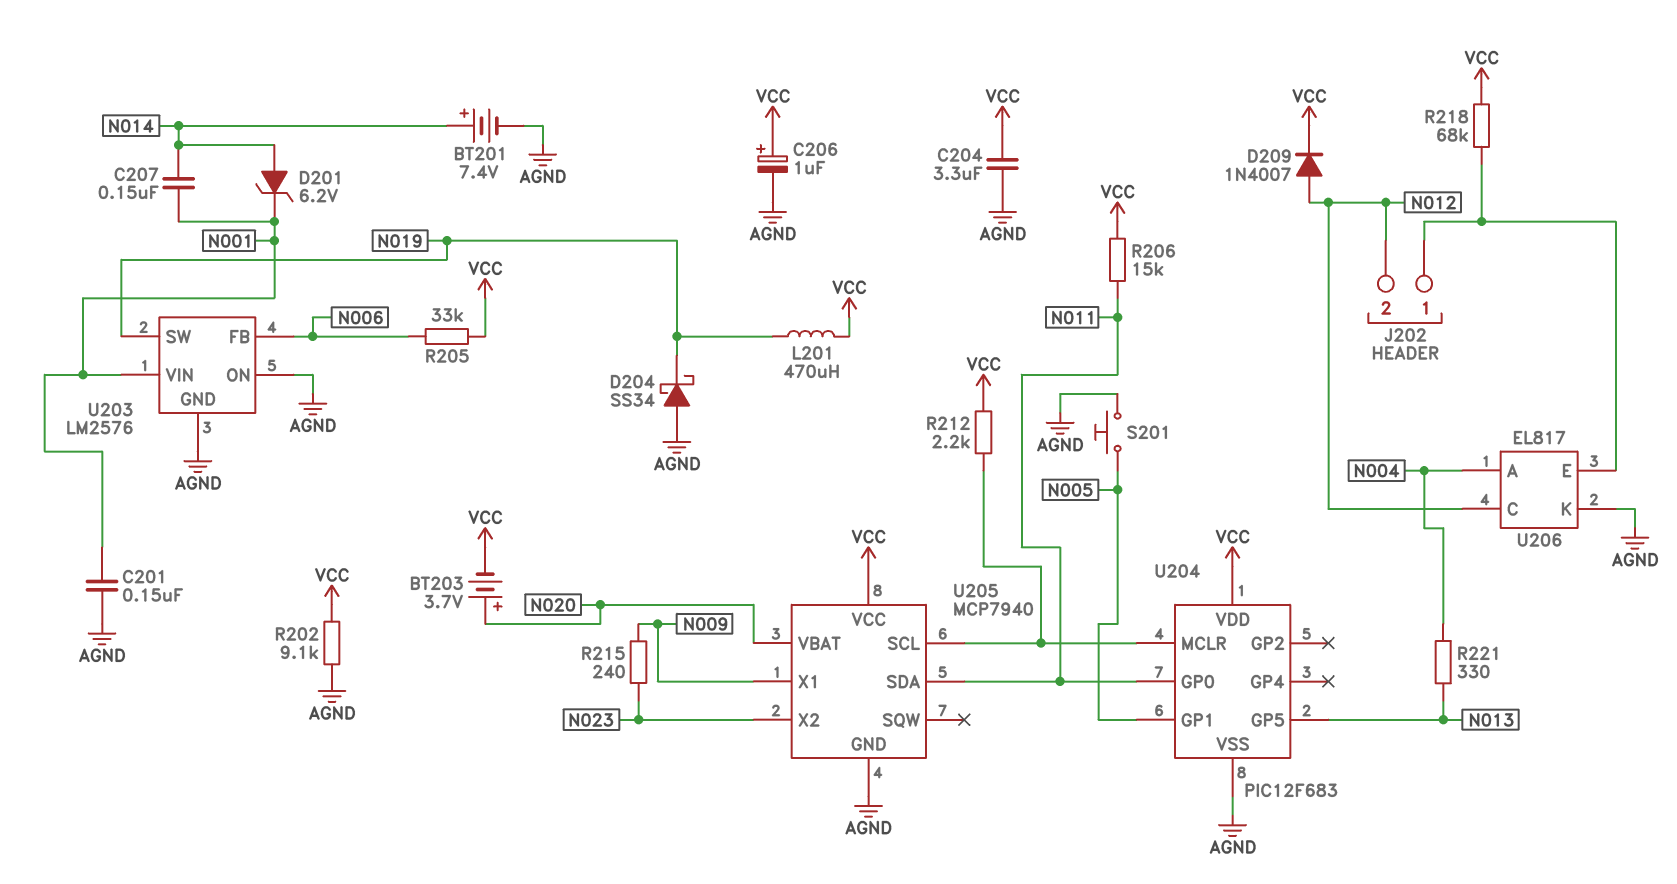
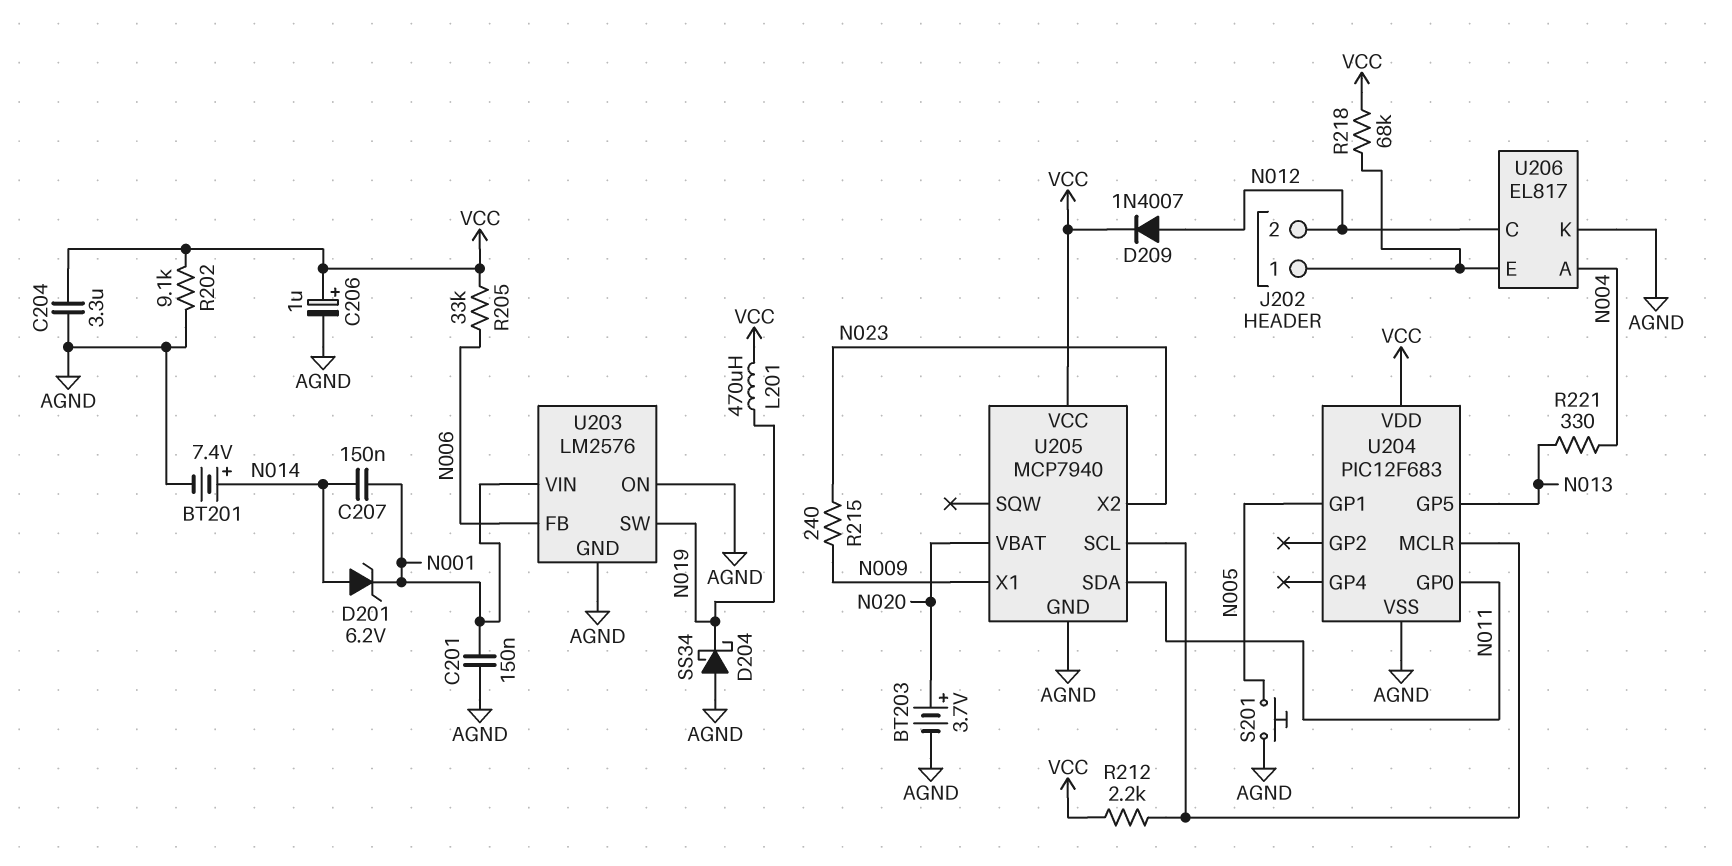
BT203: 3.7V (plus N020, minus VCC) -> 3.7V (plus N020, minus AGND)
R206: 15k (N011, VCC) -> none

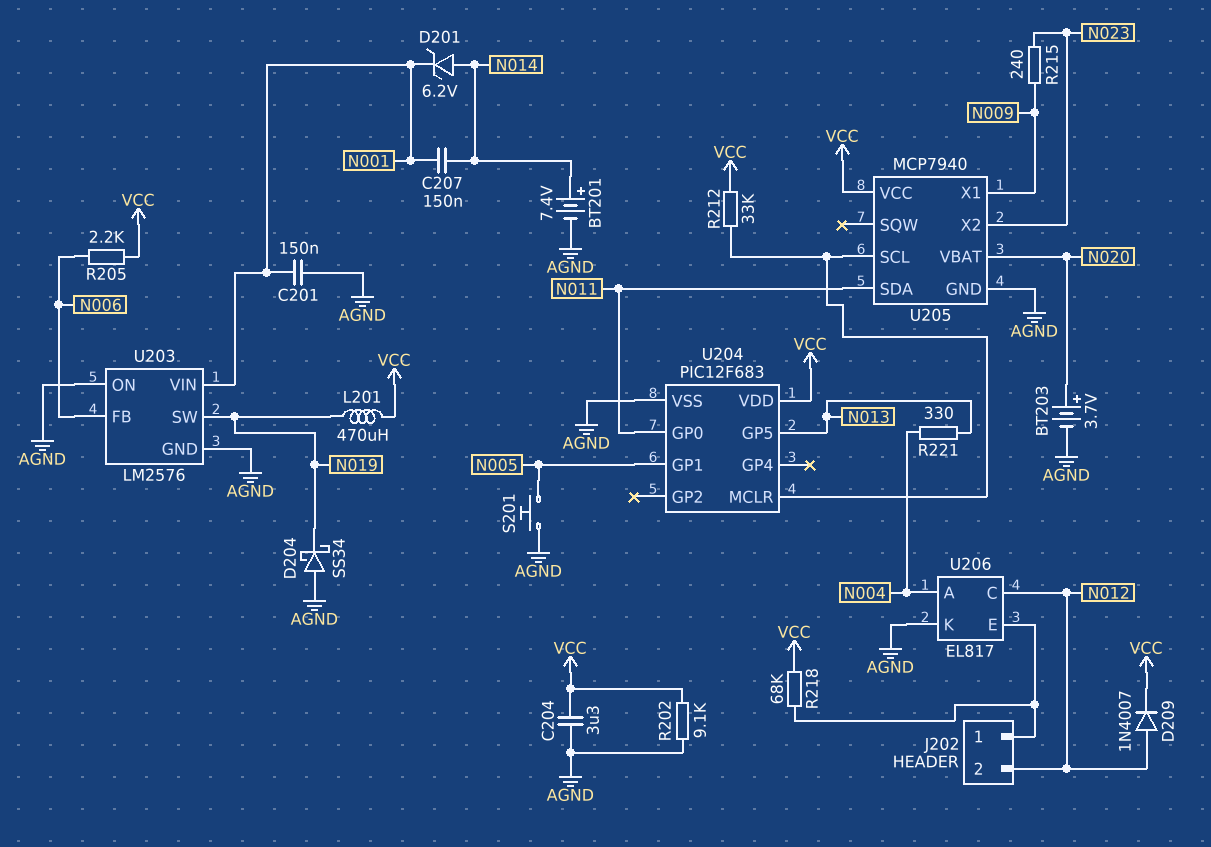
C206: 1uF (plus VCC, minus AGND) -> none
R205: 33k (N006, VCC) -> 2.2k (N006, VCC)
R212: 2.2k (U204/MCLR, VCC) -> 33k (U204/MCLR, VCC)

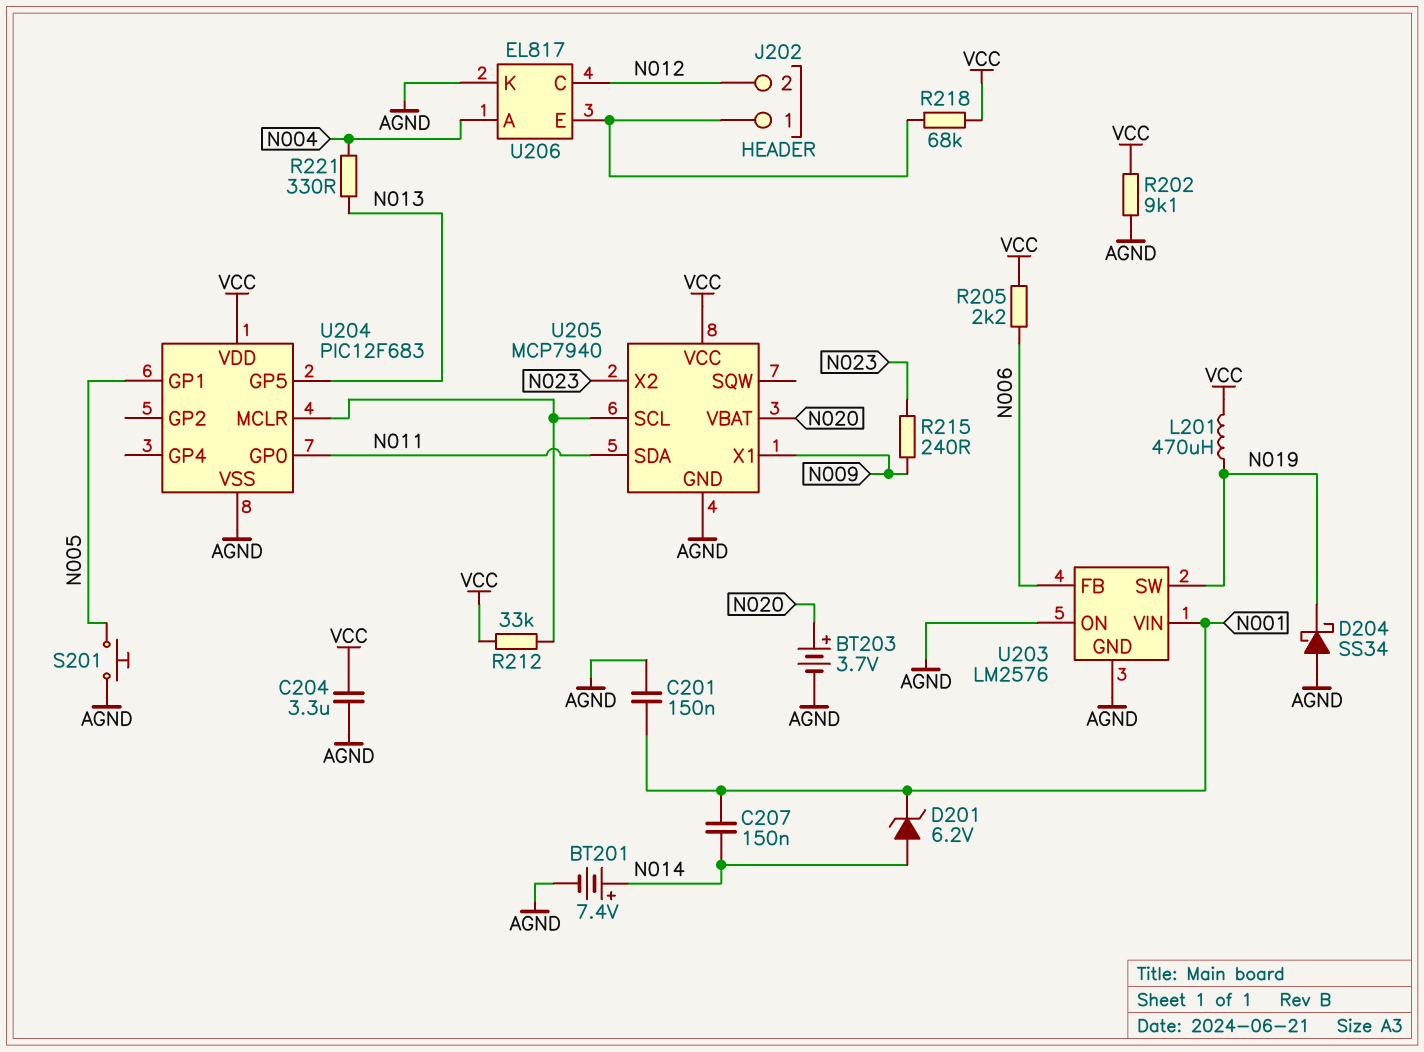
D209: diode 1N4007 (A N012, K VCC) -> none

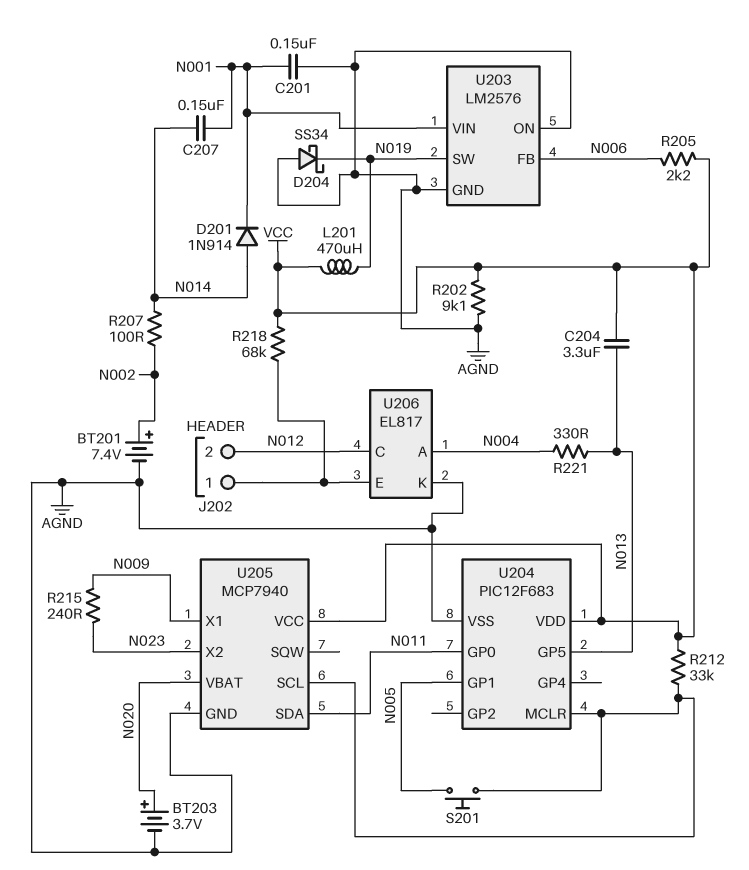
BT201: 7.4V (plus N014, minus AGND) -> 7.4V (plus N002, minus AGND)
C204: 3.3uF (AGND, VCC) -> 3.3uF (N013, VCC)
D201: zener 6.2V (A N014, K N001) -> diode 1N914 (A N014, K N001)
R207: none -> 100 (N002, N014)
S201: button (AGND, N005) -> button (N005, U204/MCLR)

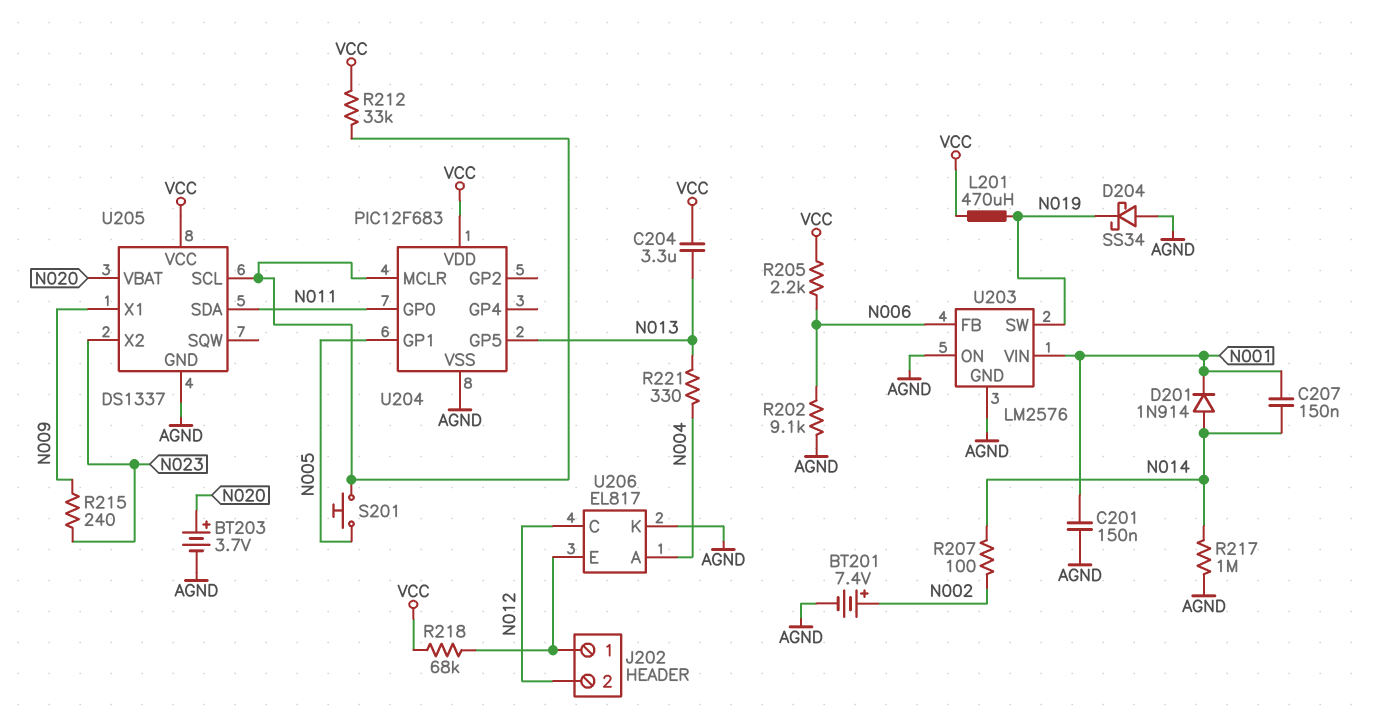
R202: 9.1k (AGND, VCC) -> 9.1k (AGND, N006)
R217: none -> 1M (AGND, N014)
U205: MCP7940 -> DS1337

